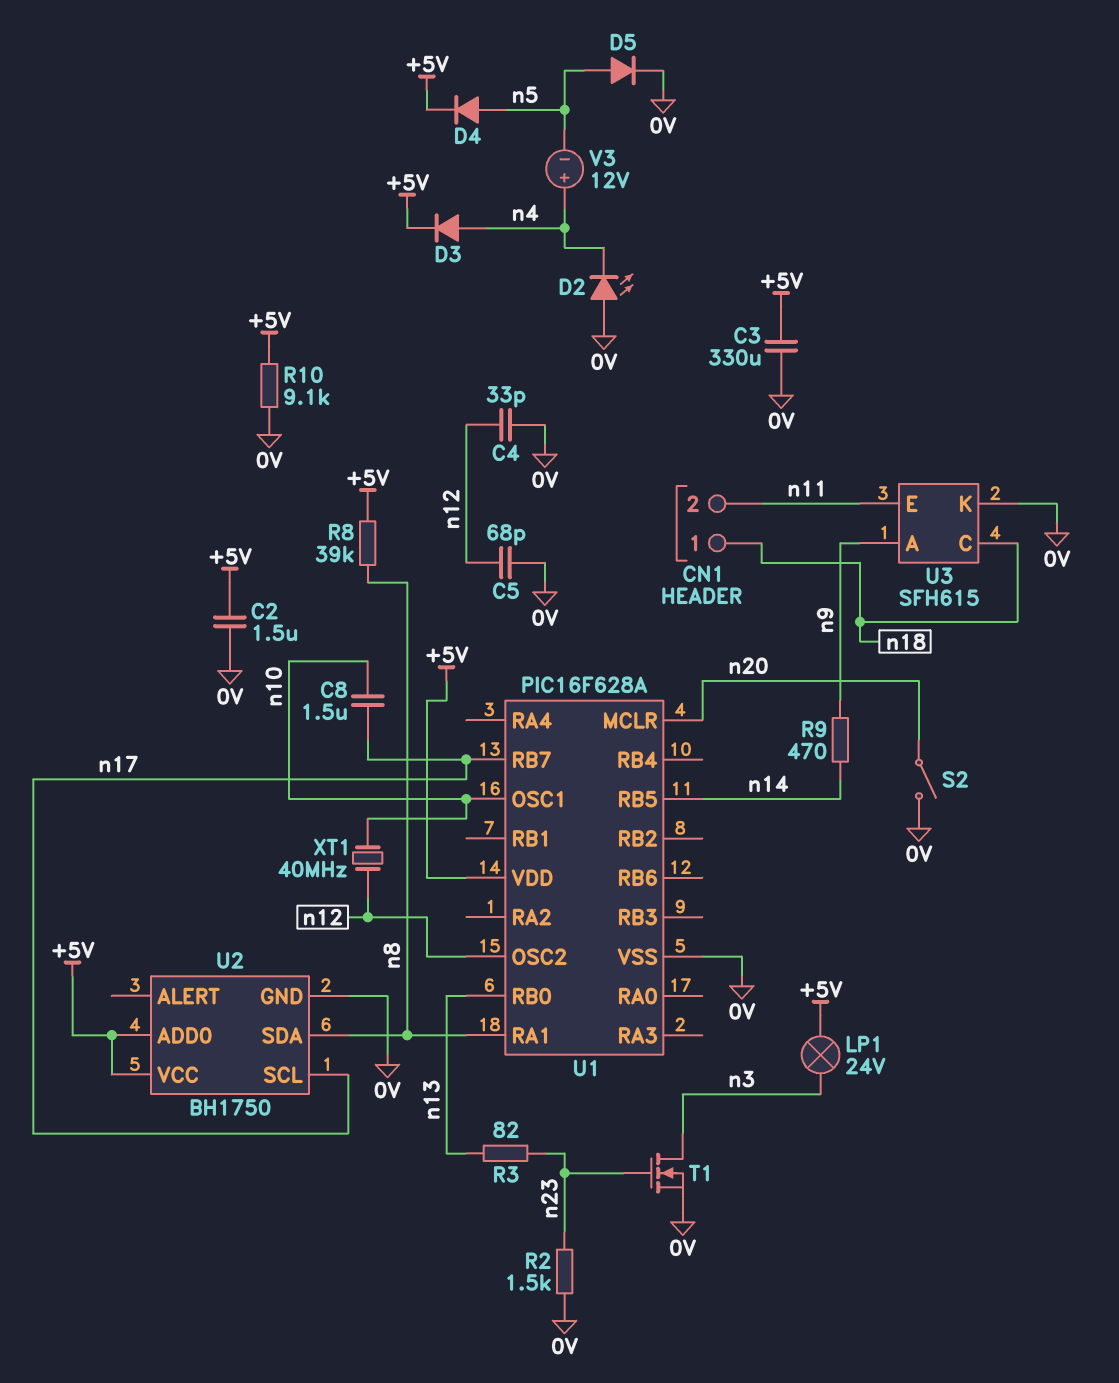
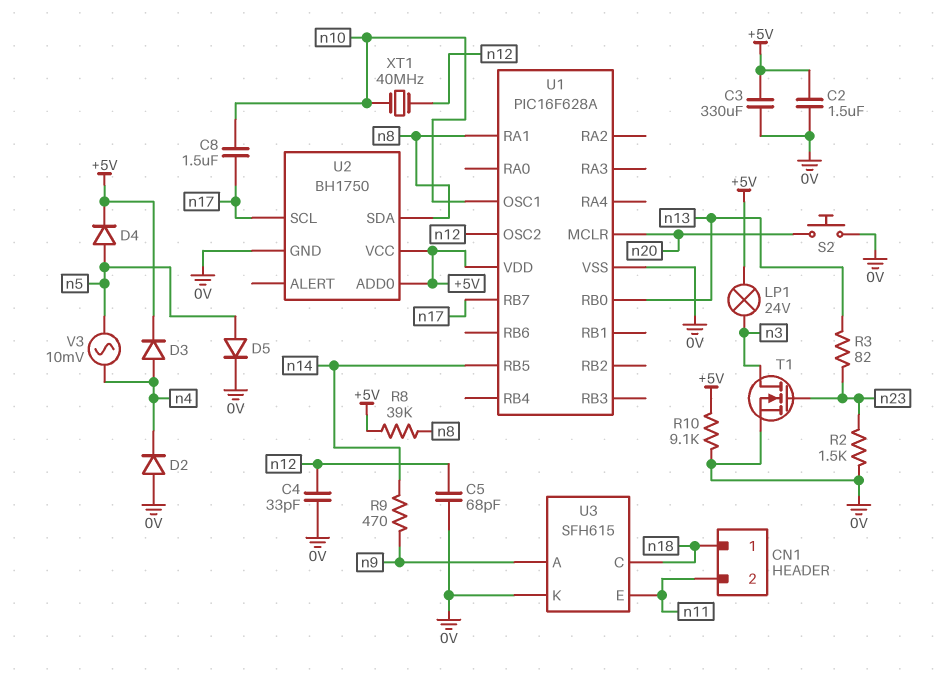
D2: LED (A 0V, K n4) -> diode (A 0V, K n4)
S2: switch (0V, n20) -> button (0V, n20)
V3: 12V (plus n4, minus n5) -> AC 10mV (n4, n5)

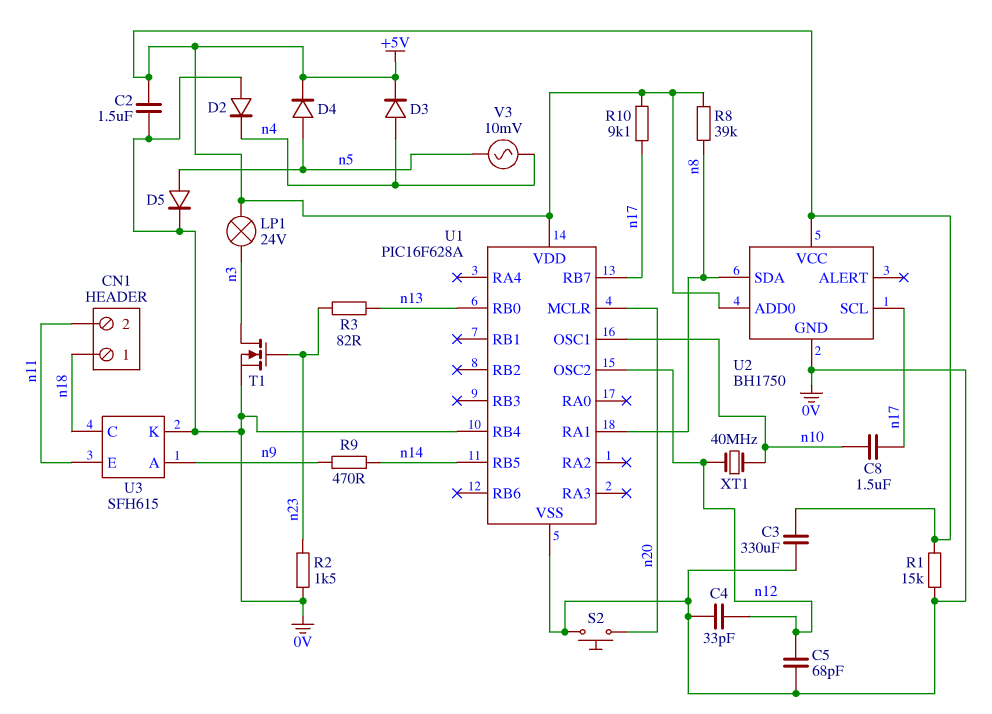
R1: none -> 15k (+5V, 0V)
R10: 9.1k (+5V, 0V) -> 9.1k (+5V, n17)
U1 pin RB4: none -> 0V

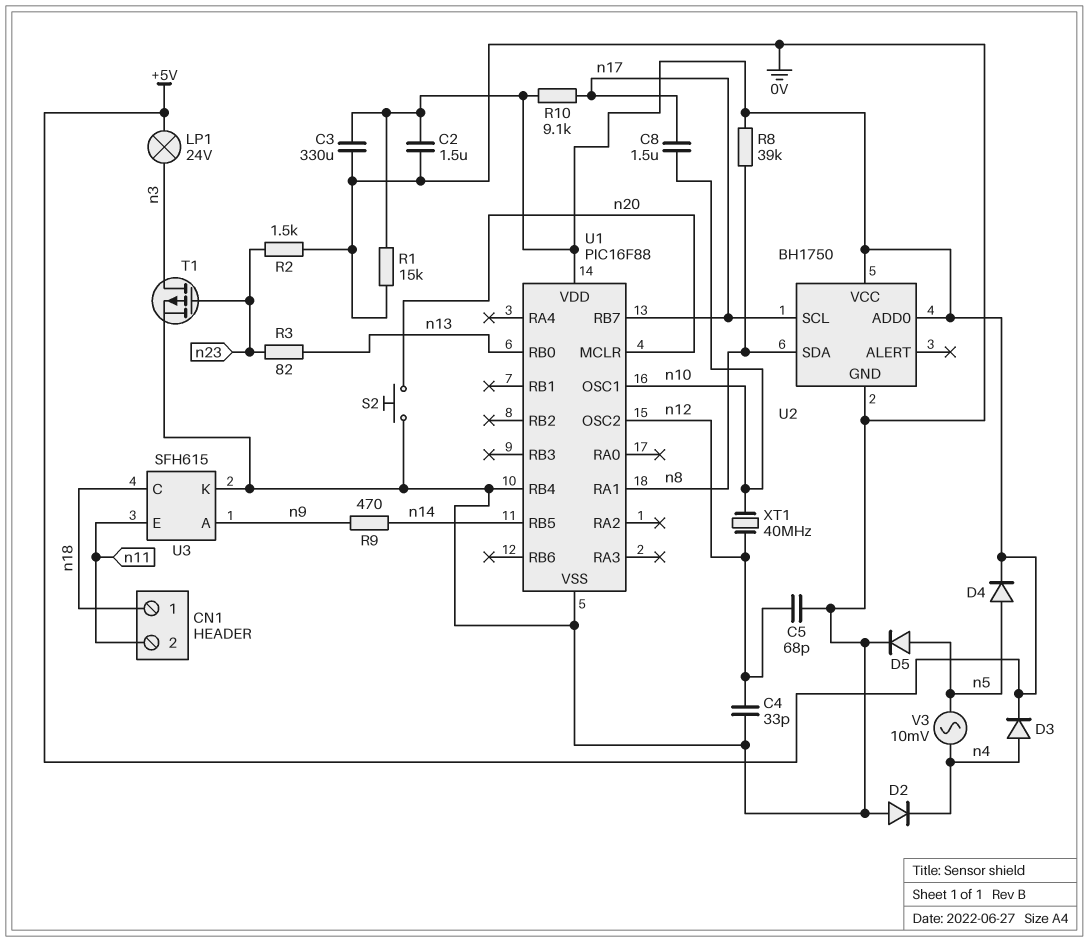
T1: NMOS (G n23, D n3, S 0V) -> PMOS (G n23, D n3, S 0V)
U1: PIC16F628A -> PIC16F88

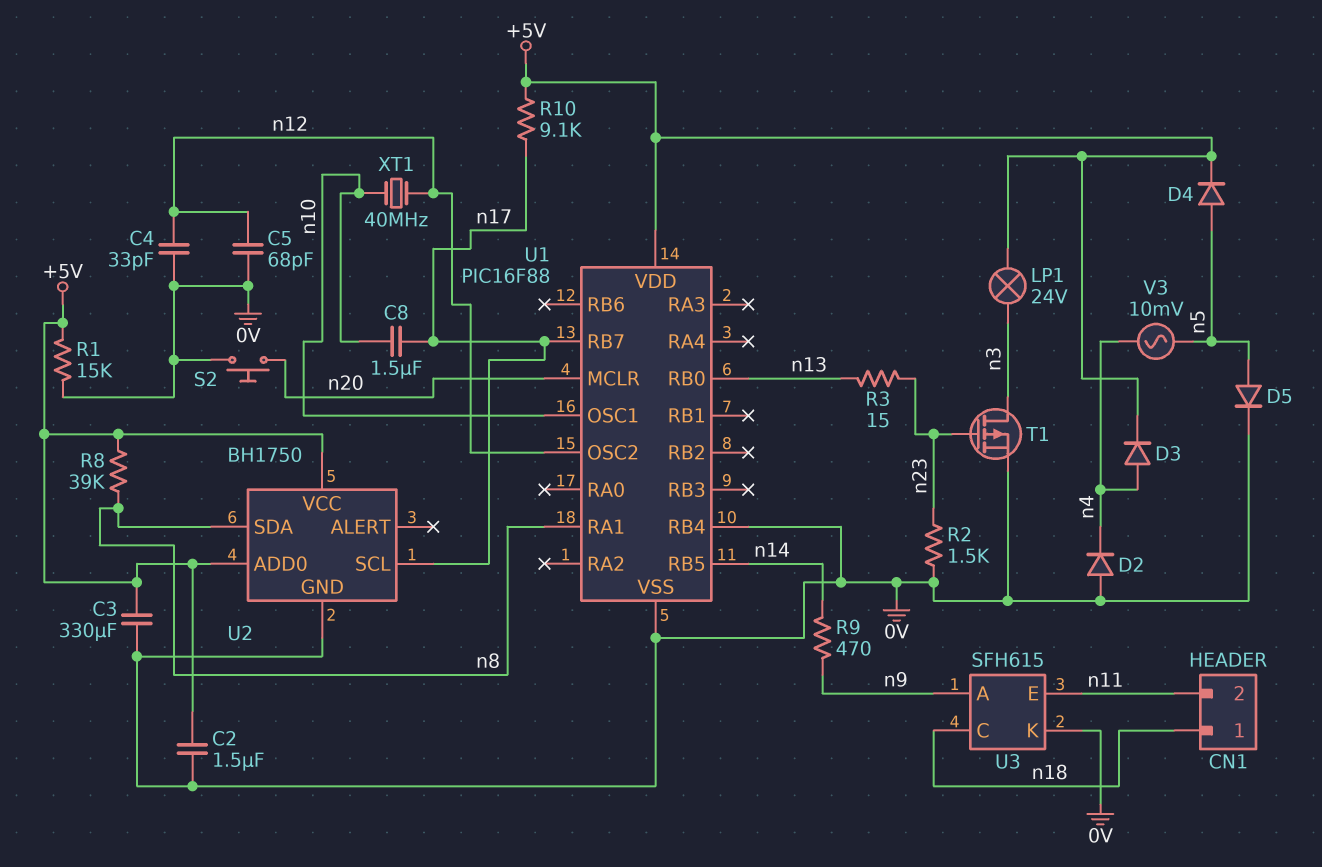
R3: 82 (n13, n23) -> 15 (n13, n23)

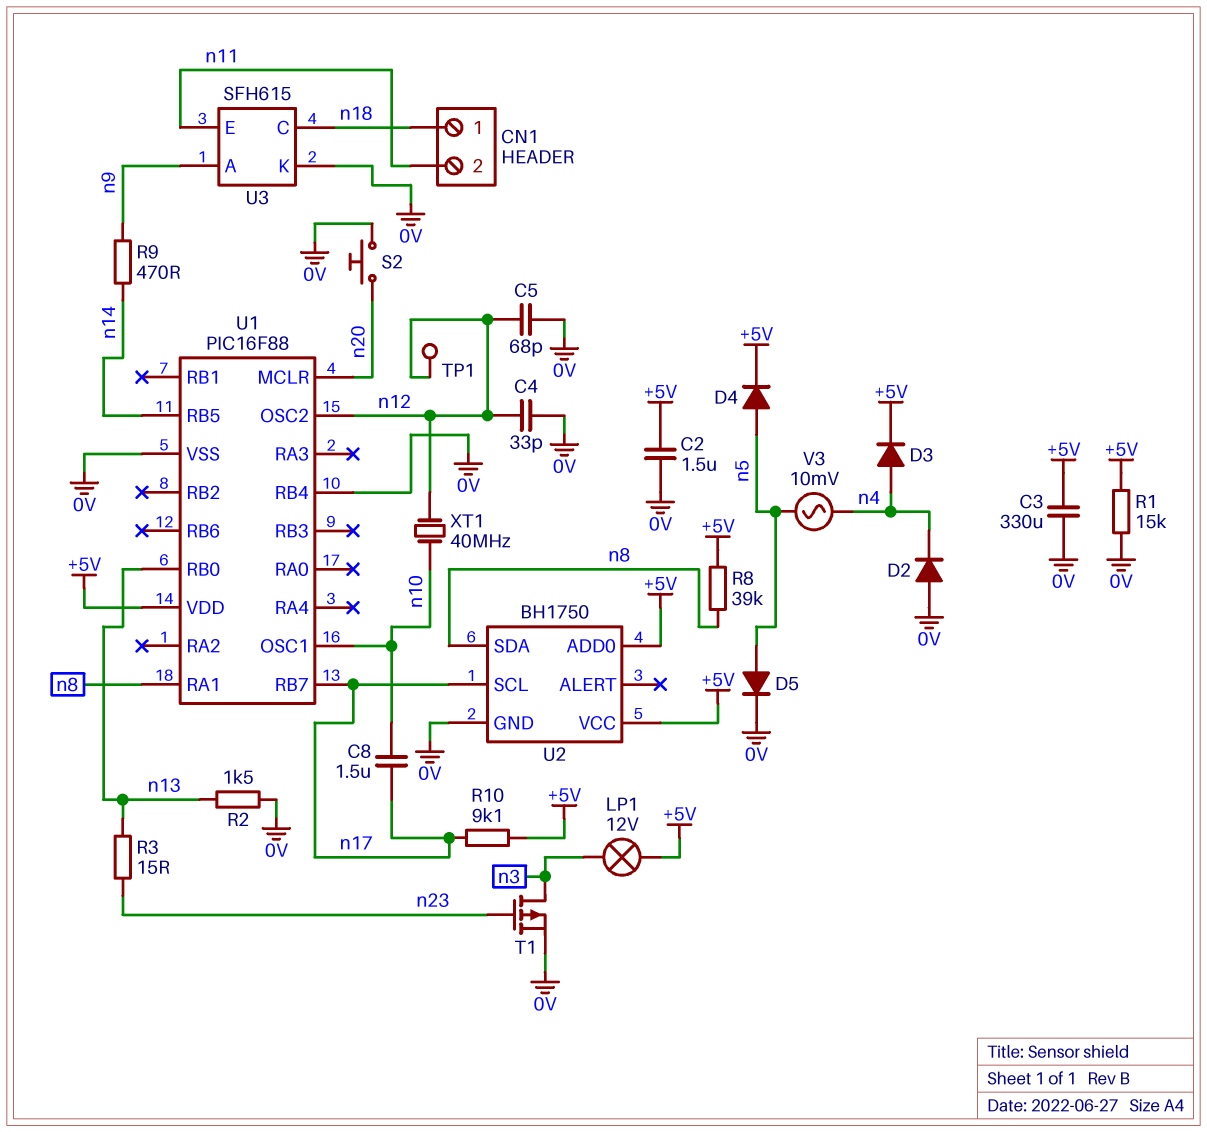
LP1: lamp 24V (+5V, n3) -> lamp 12V (+5V, n3)
R2: 1.5k (0V, n23) -> 1.5k (0V, n13)
TP1: none -> test point (n12)

